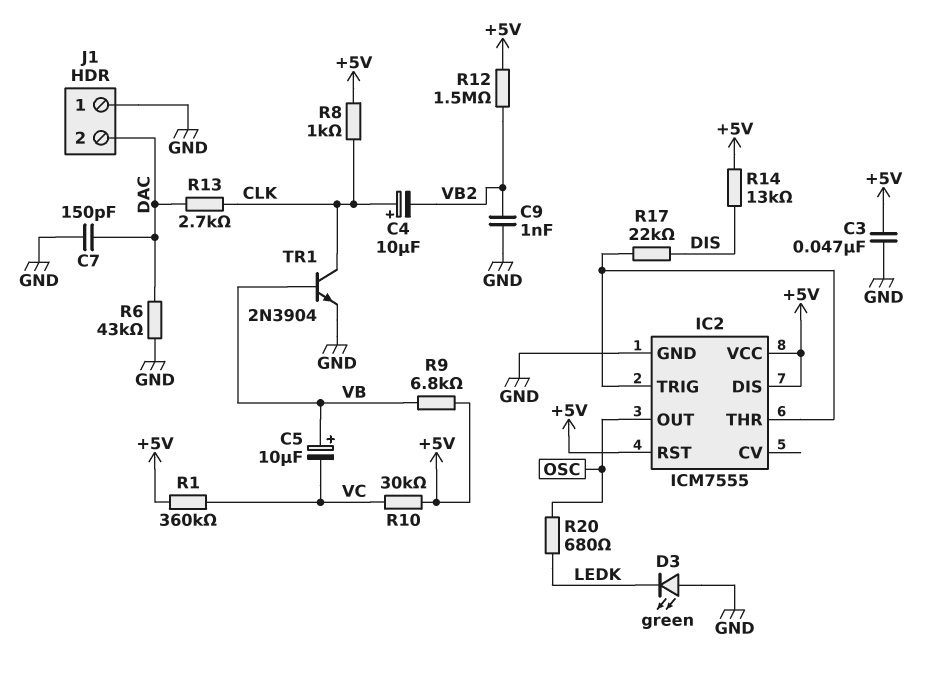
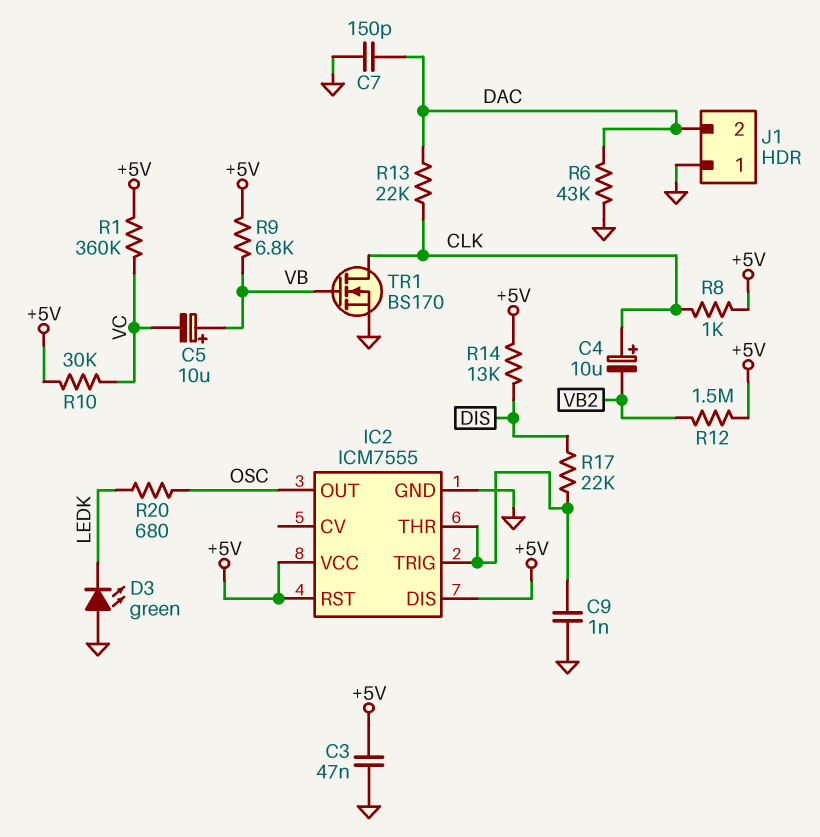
C9: 1nF (GND, VB2) -> 1nF (GND, IC2/THR)
R13: 2.7k (CLK, DAC) -> 22k (CLK, DAC)
TR1: NPN 2N3904 (B VB, C CLK, E GND) -> NMOS BS170 (G VB, D CLK, S GND)

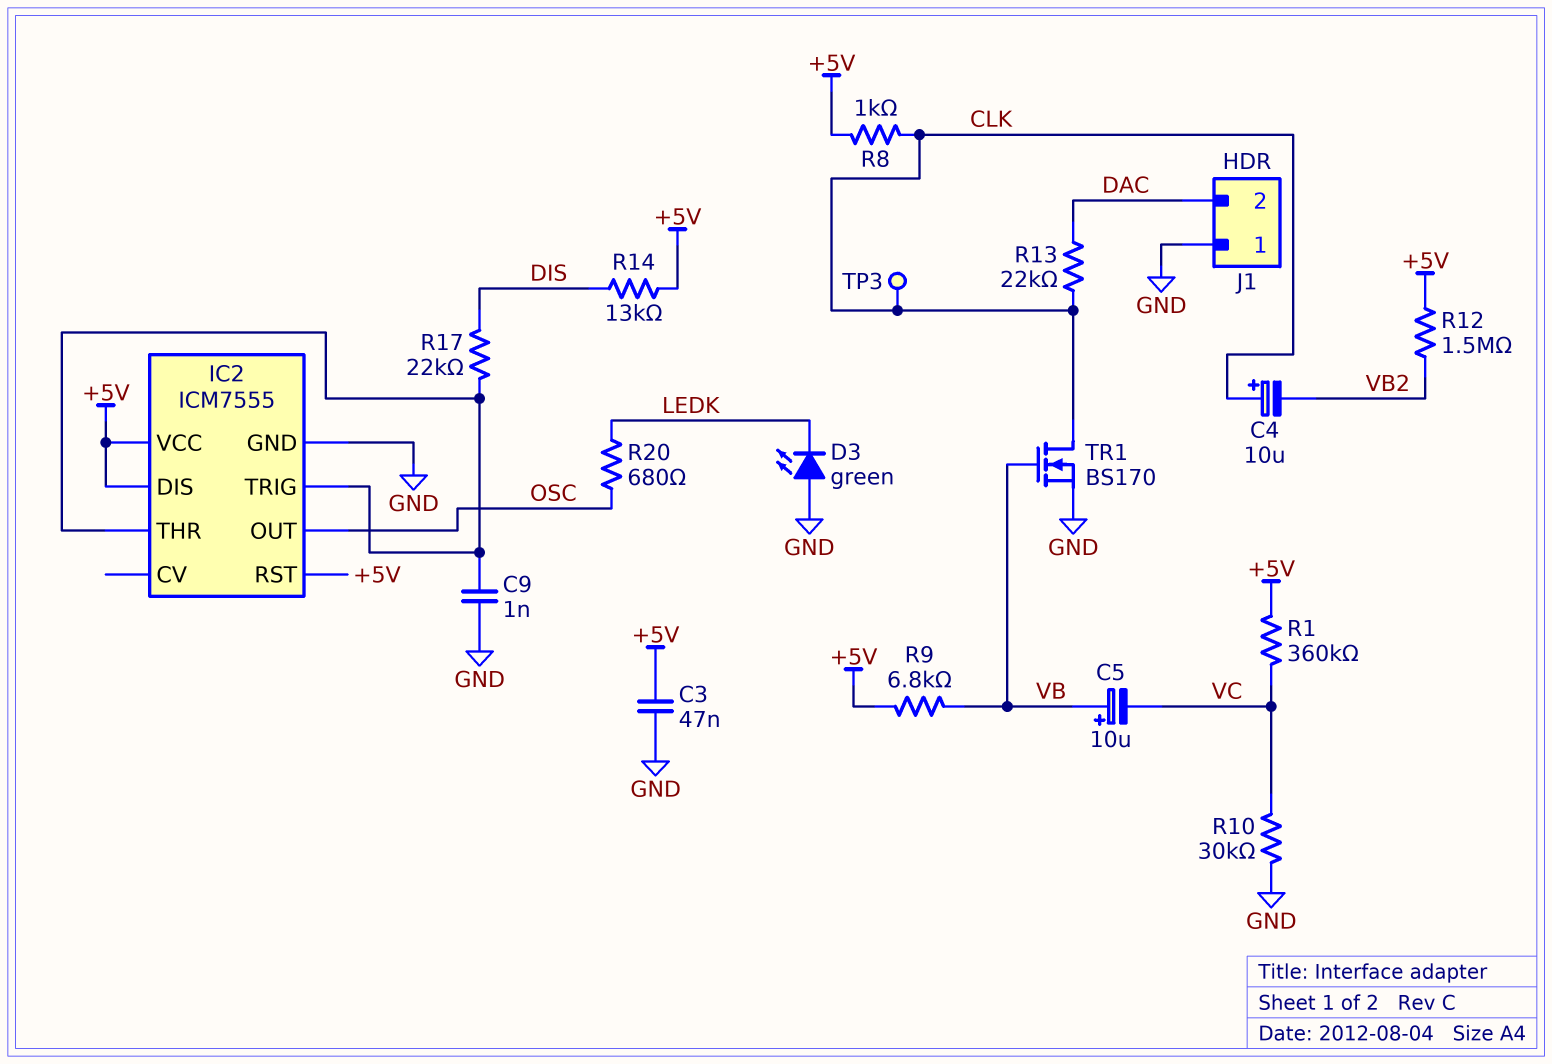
C7: 150pF (DAC, GND) -> none
R6: 43k (DAC, GND) -> none
R10: 30k (+5V, VC) -> 30k (GND, VC)
TP3: none -> test point (CLK)

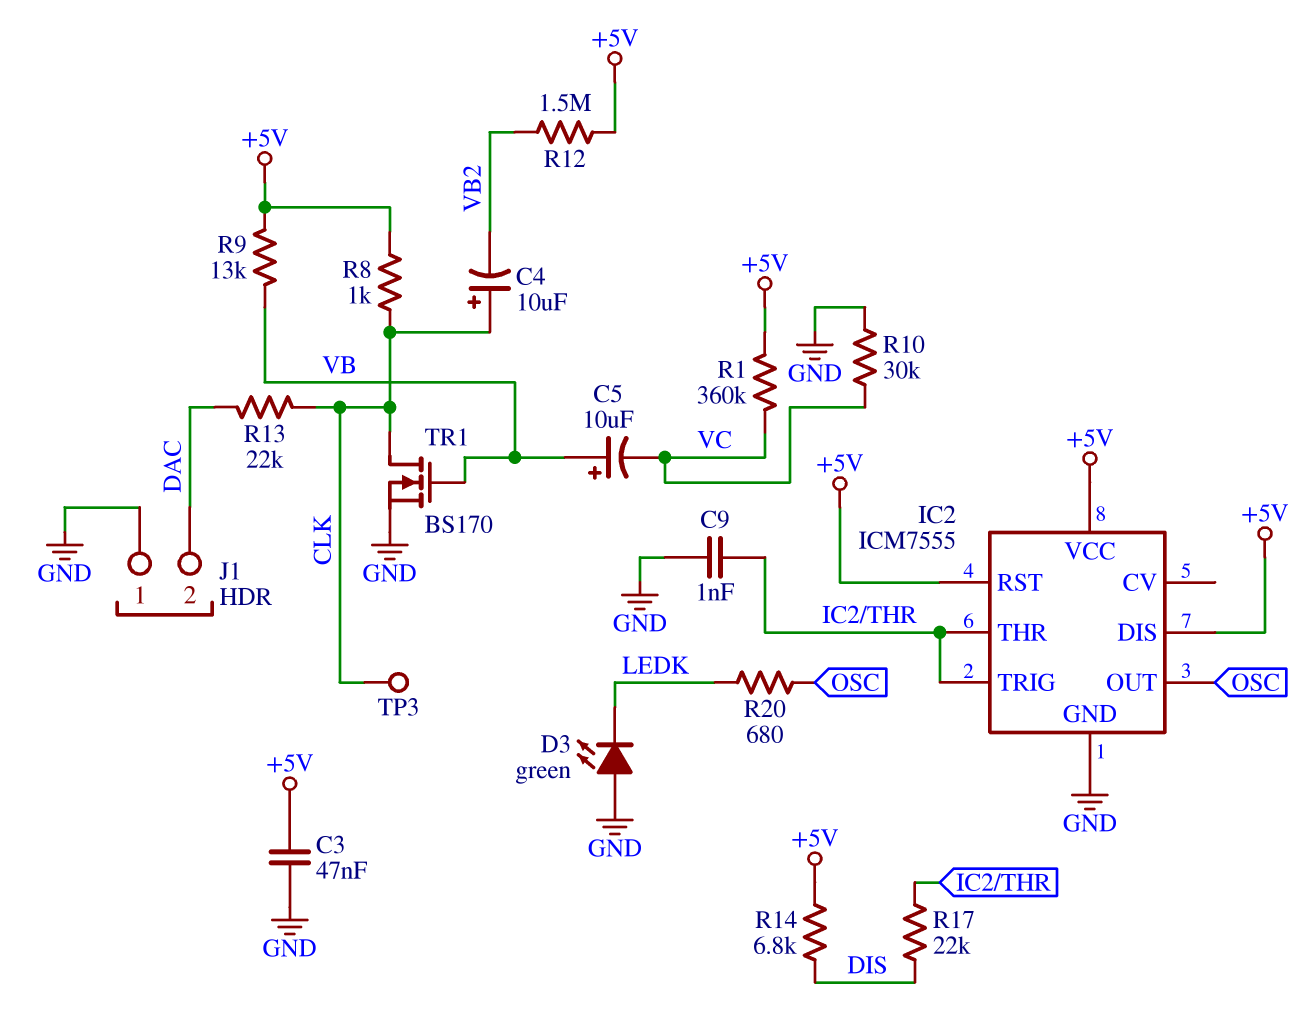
R9: 6.8k (+5V, VB) -> 13k (+5V, VB)
R14: 13k (+5V, DIS) -> 6.8k (+5V, DIS)

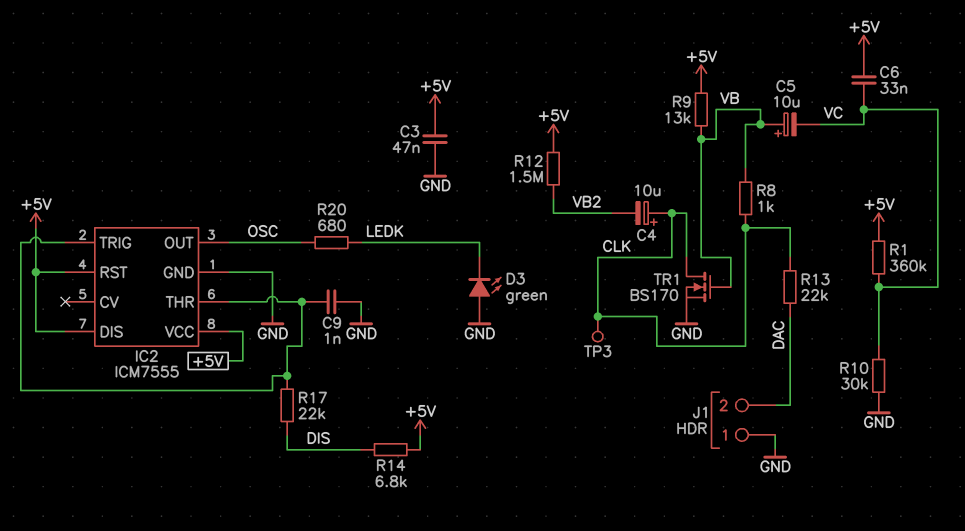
C6: none -> 33nF (+5V, VC)
R8: 1k (+5V, CLK) -> 1k (CLK, VB)

